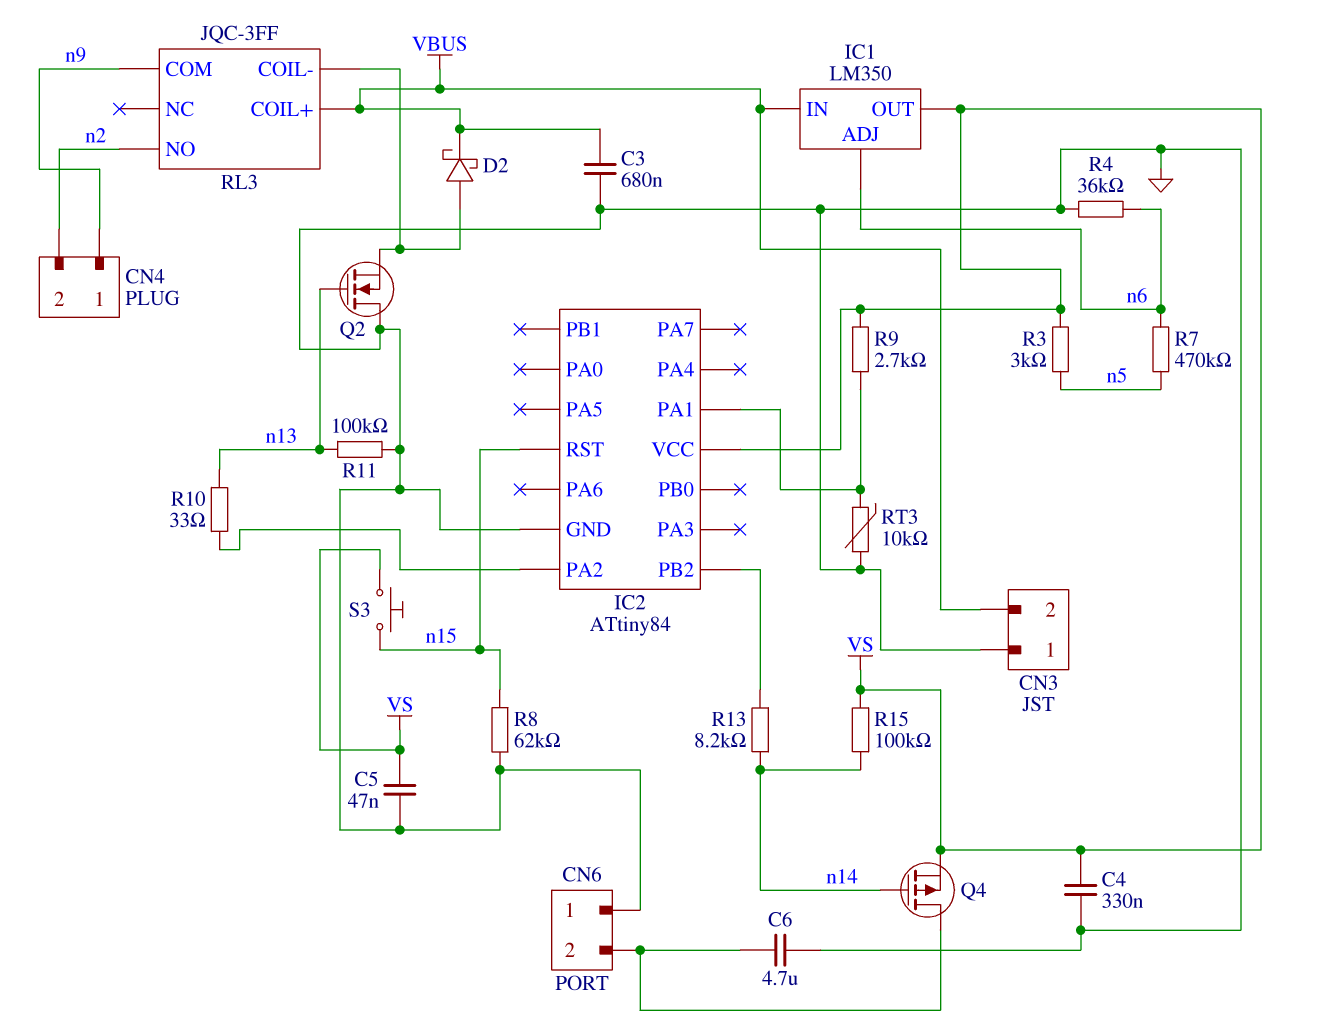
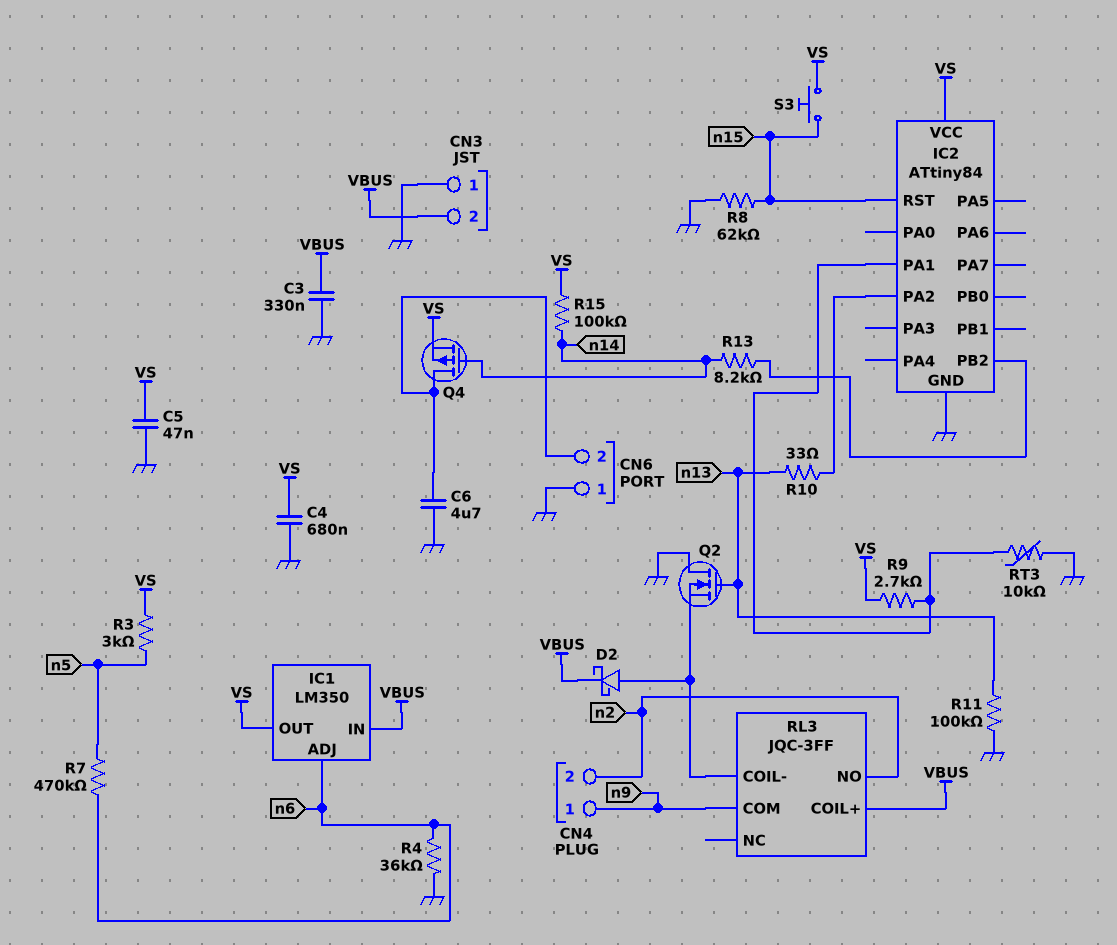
C3: 680nF (GND, VBUS) -> 330nF (GND, VBUS)
C4: 330nF (GND, VS) -> 680nF (GND, VS)

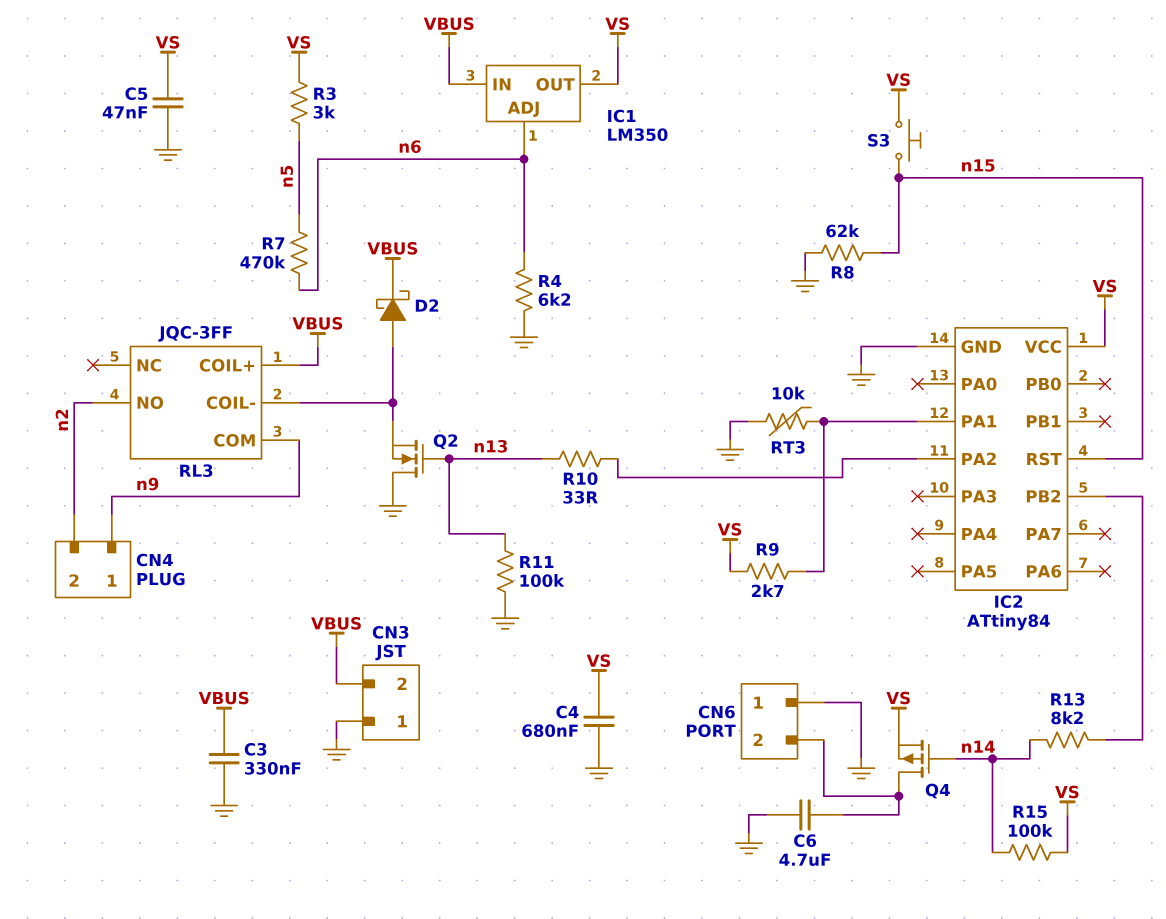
R4: 36k (GND, n6) -> 6.2k (GND, n6)

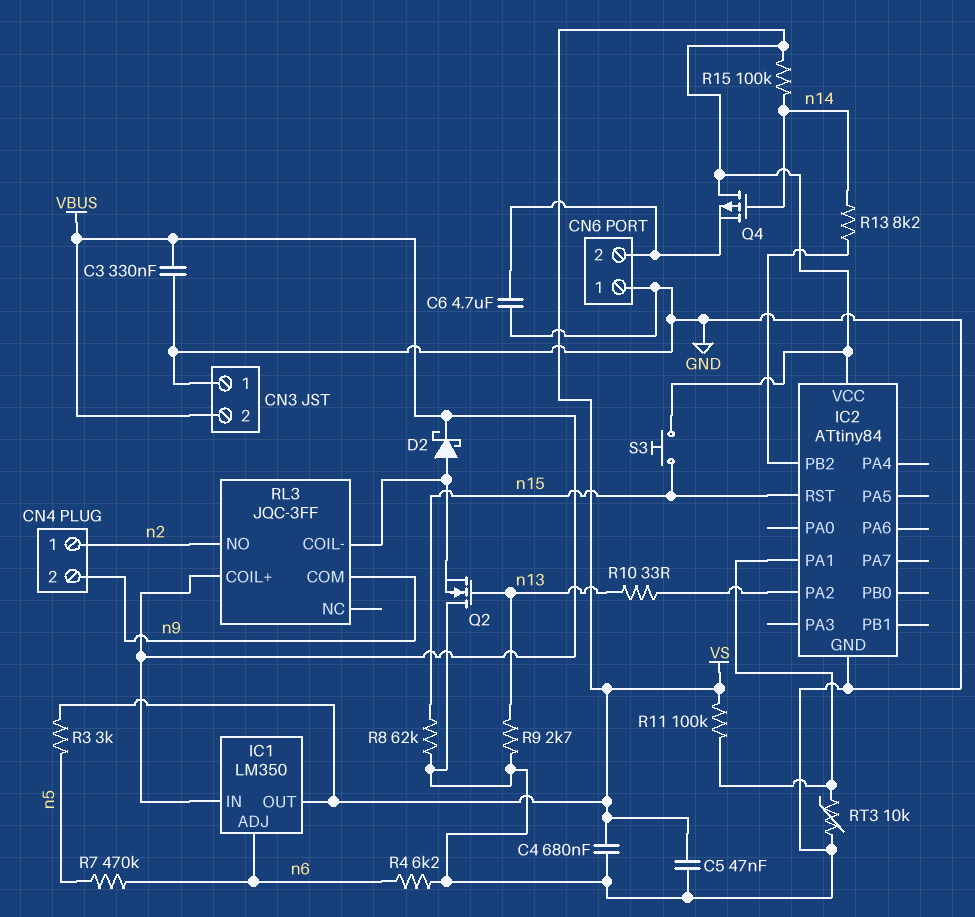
CN4 pin 1: n9 -> n2
CN4 pin 2: n2 -> n9
Q4: PMOS (G n14, D CN6/2, S VS) -> PMOS (G n14, D VS, S CN6/2)
R9: 2.7k (IC2/PA1, VS) -> 2.7k (GND, n13)
R11: 100k (GND, n13) -> 100k (IC2/PA1, VS)

